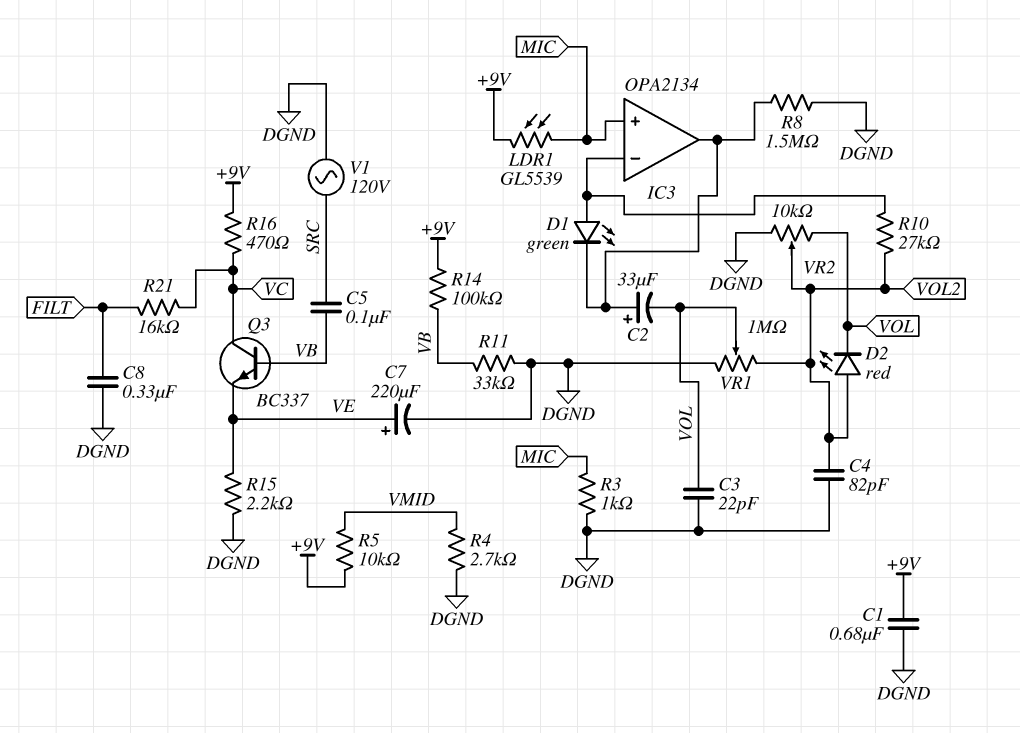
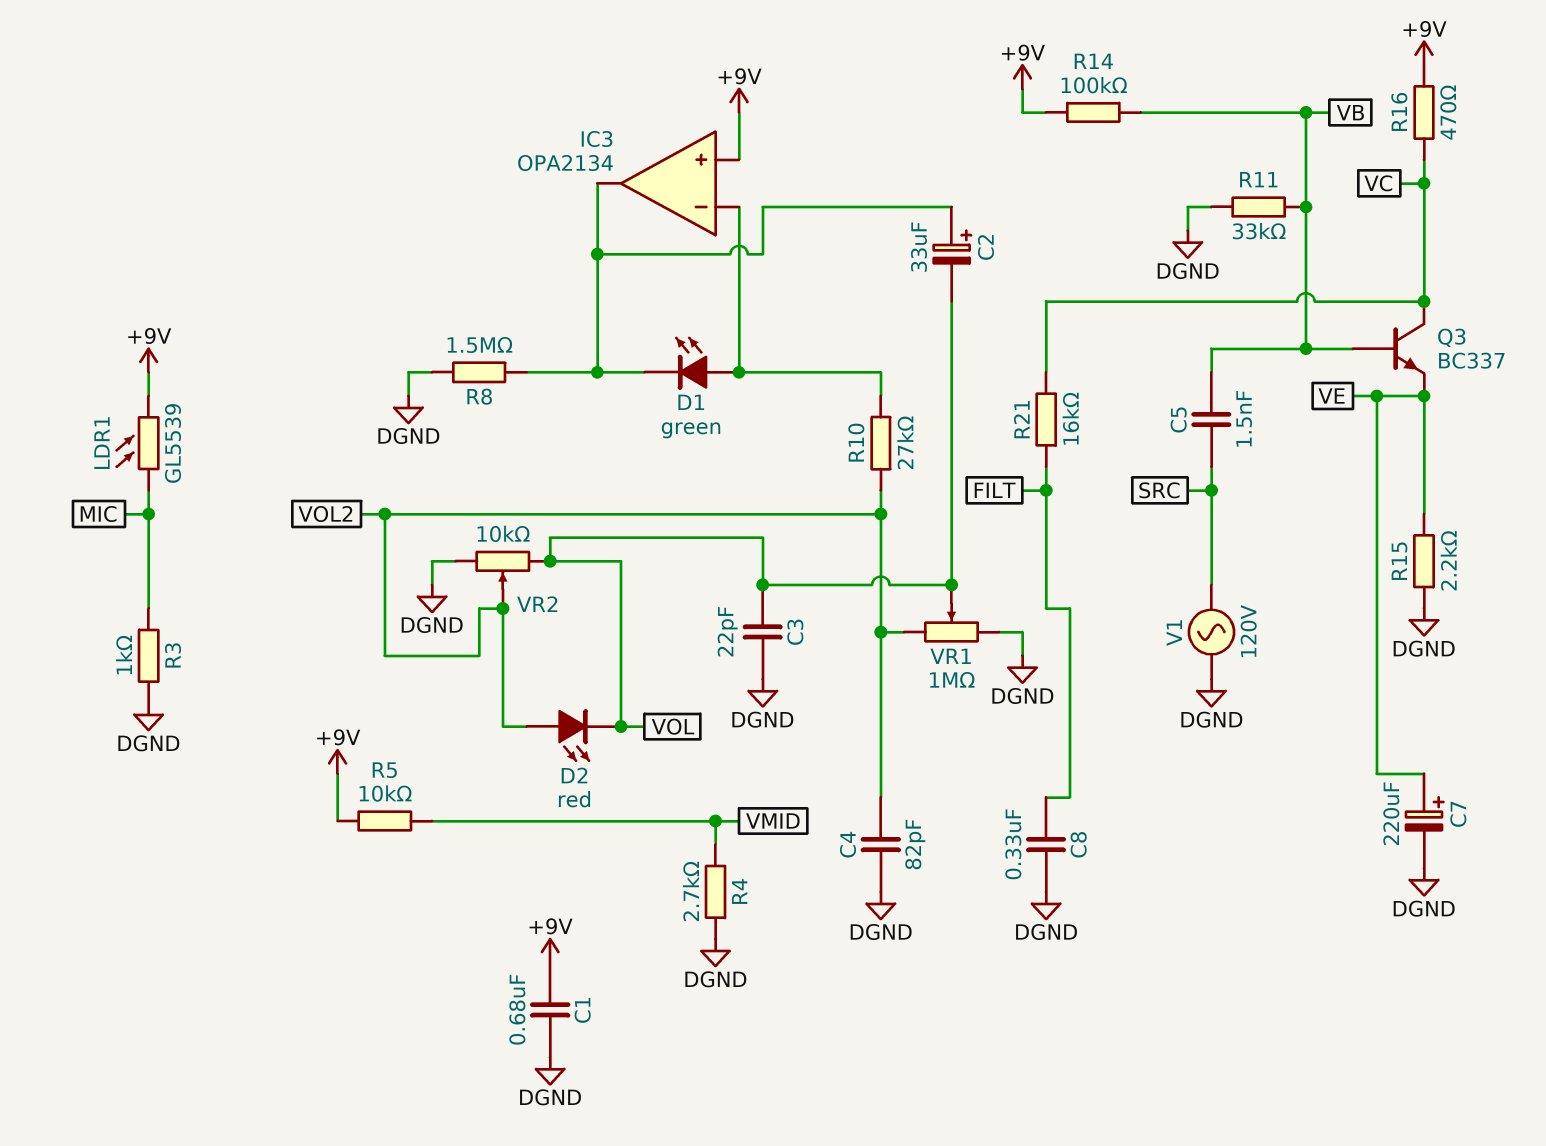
C5: 100nF (SRC, VB) -> 1.5nF (SRC, VB)
IC3 pin in+: MIC -> +9V

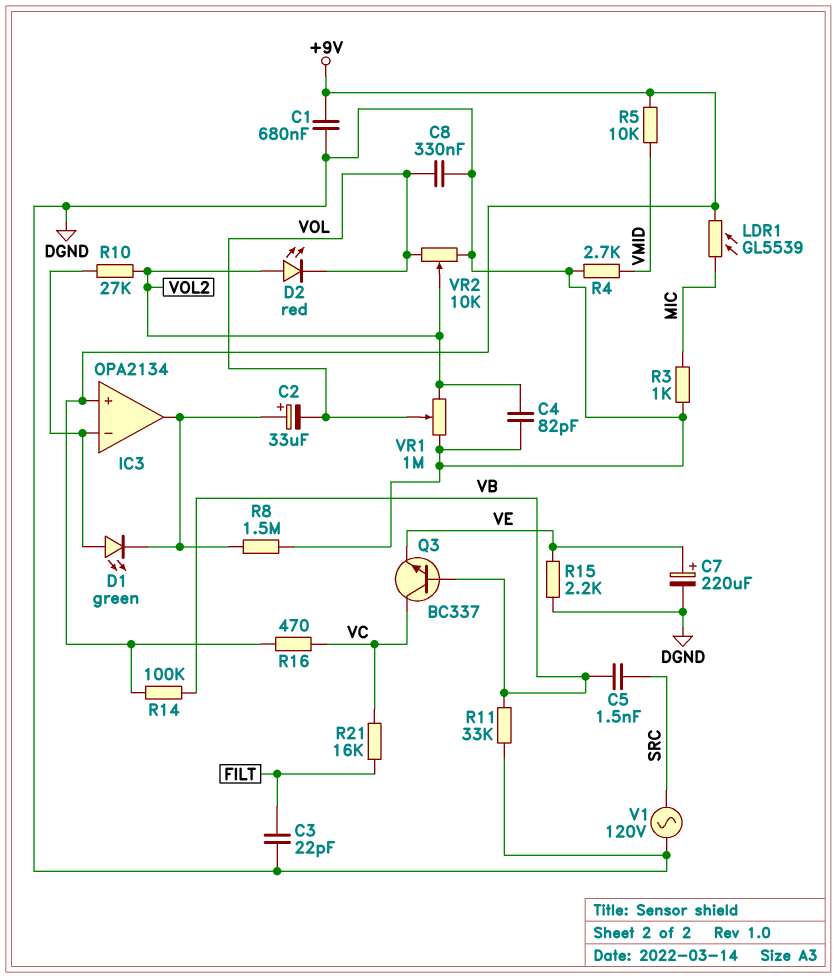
C3: 22pF (DGND, VOL) -> 22pF (DGND, FILT)
C8: 330nF (DGND, FILT) -> 330nF (DGND, VOL)

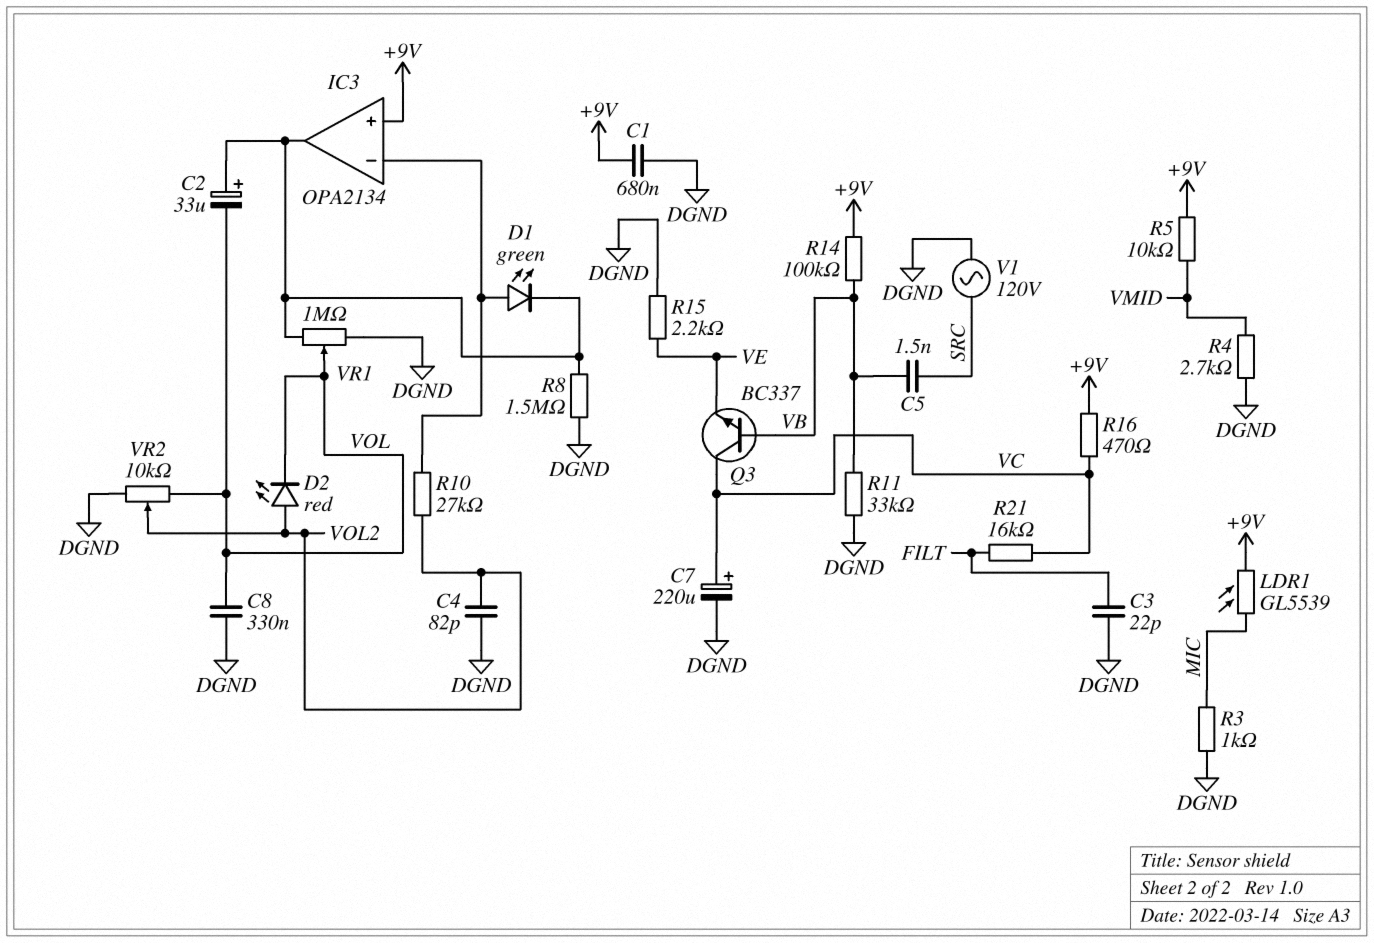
C7: 220uF (plus VE, minus DGND) -> 220uF (plus VC, minus DGND)
VR1: 1M (DGND, VOL2, wiper VOL) -> 1M (DGND, IC3/out, wiper VOL)

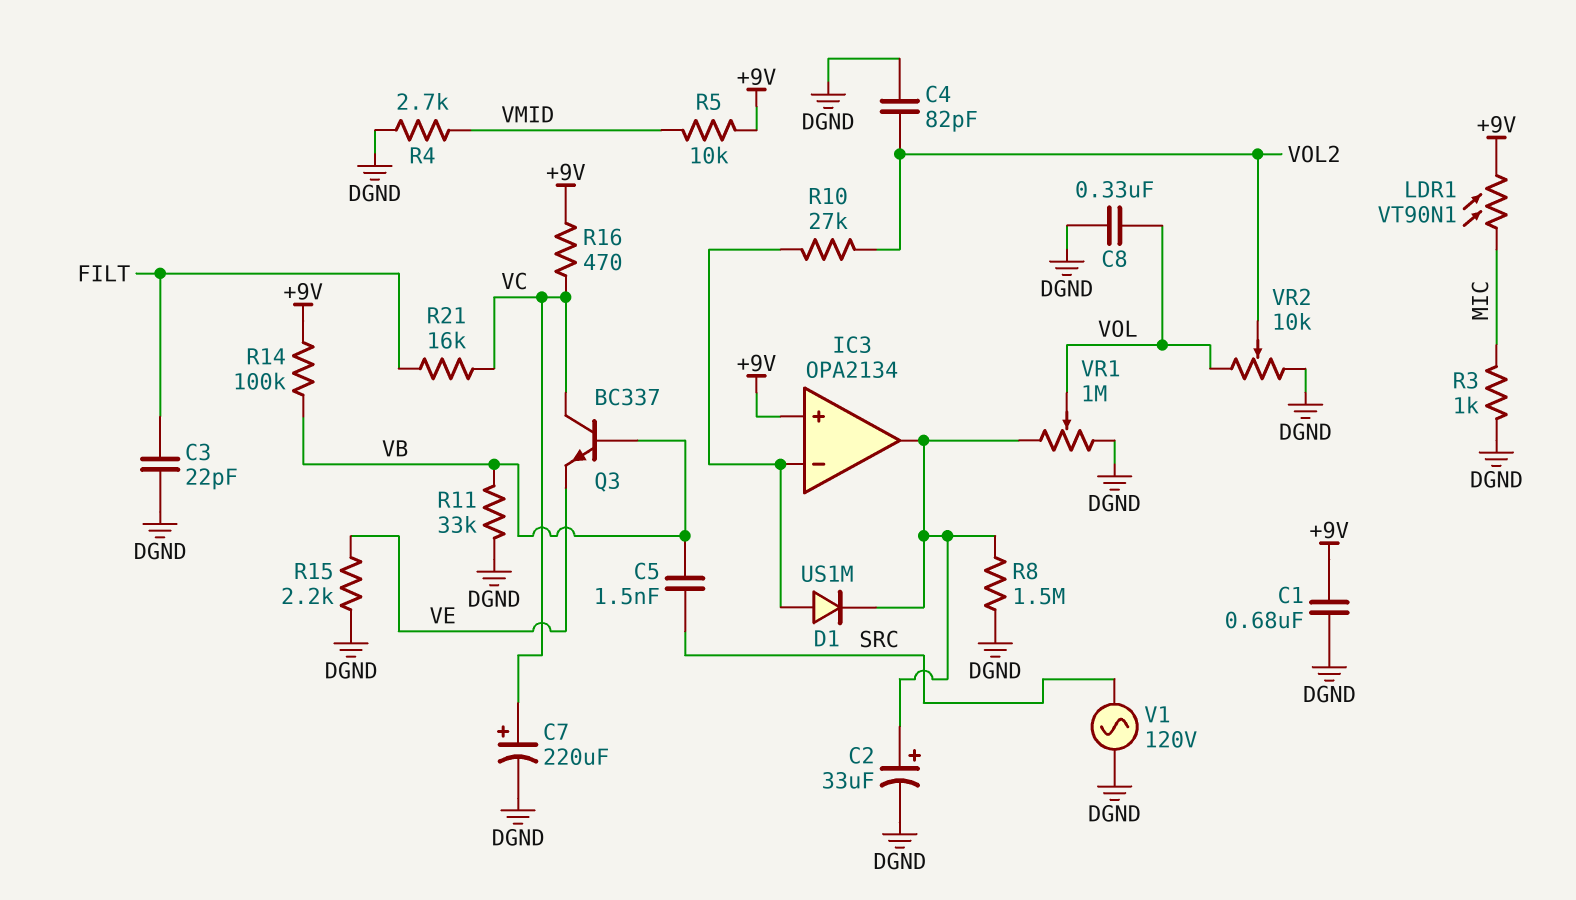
C2: 33uF (plus IC3/out, minus VOL) -> 33uF (plus IC3/out, minus DGND)
D1: LED green (A IC3/in-, K IC3/out) -> diode US1M (A IC3/in-, K IC3/out)
D2: LED red (A VOL2, K VOL) -> none
LDR1: GL5539 (+9V, MIC) -> VT90N1 (+9V, MIC)

